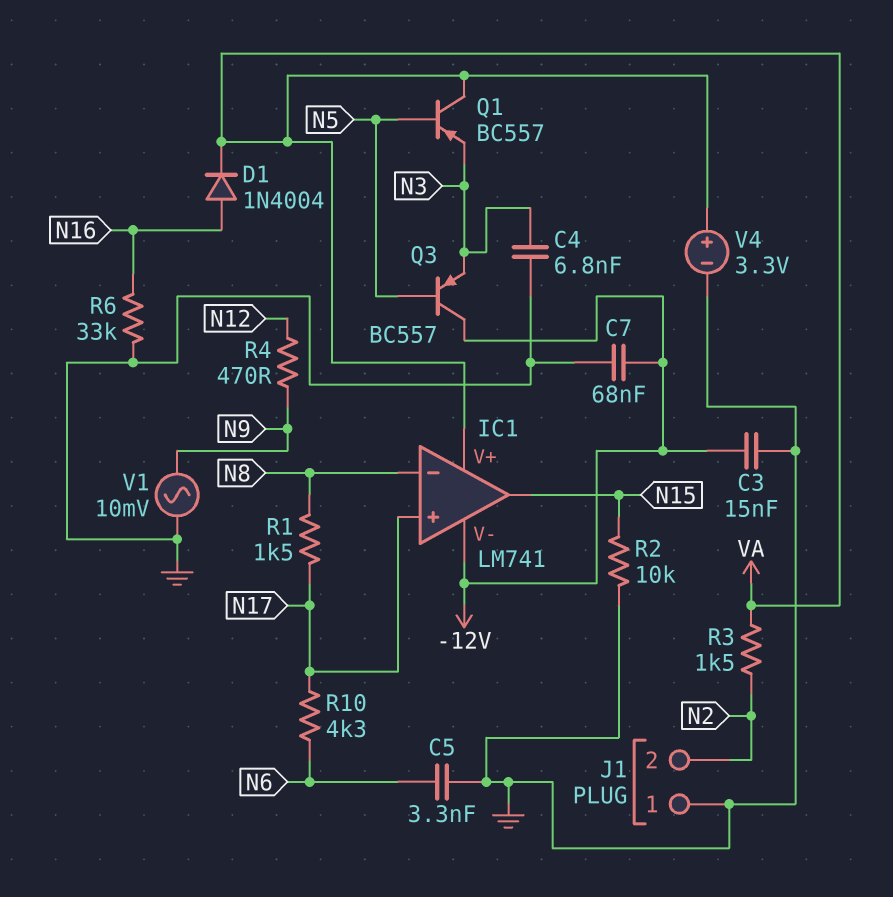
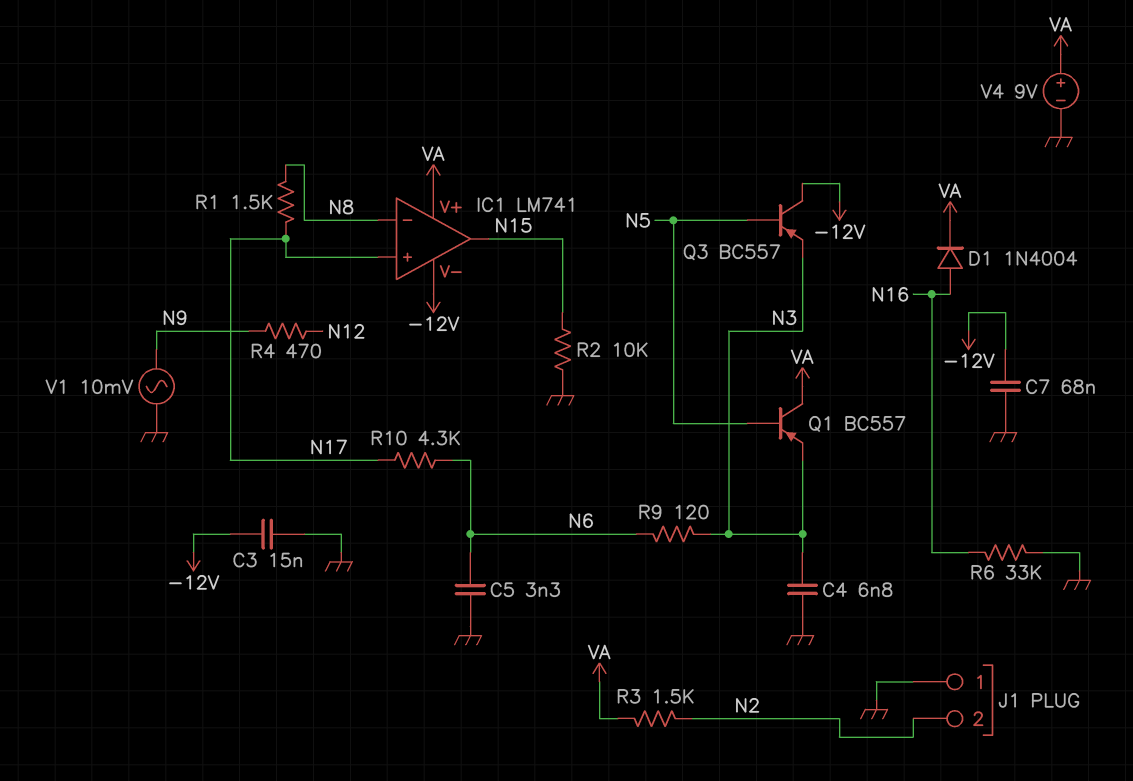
R9: none -> 120 (N3, N6)
V4: 3.3V (plus VA, minus GND) -> 9V (plus VA, minus GND)

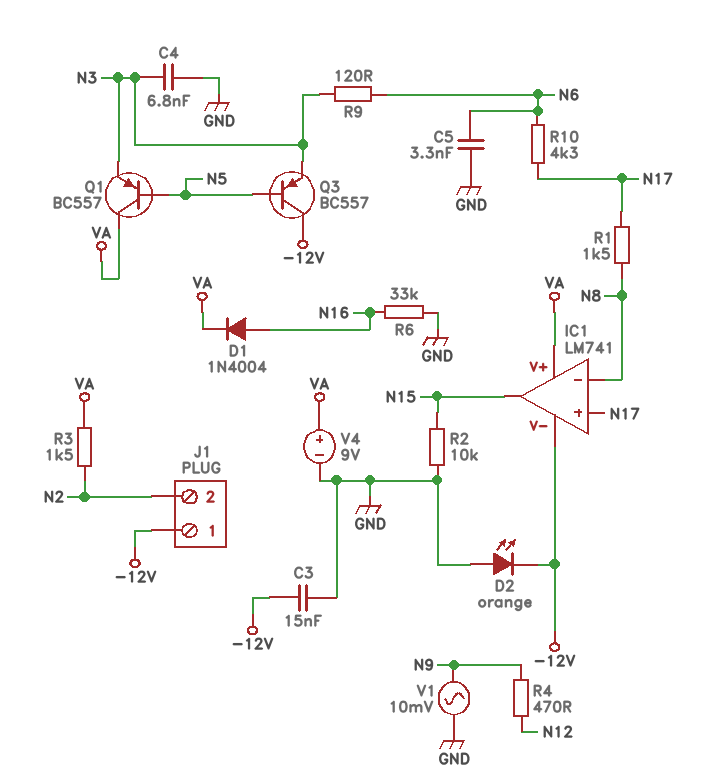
C7: 68nF (-12V, GND) -> none
D2: none -> LED orange (A GND, K -12V)
J1 pin 1: GND -> -12V

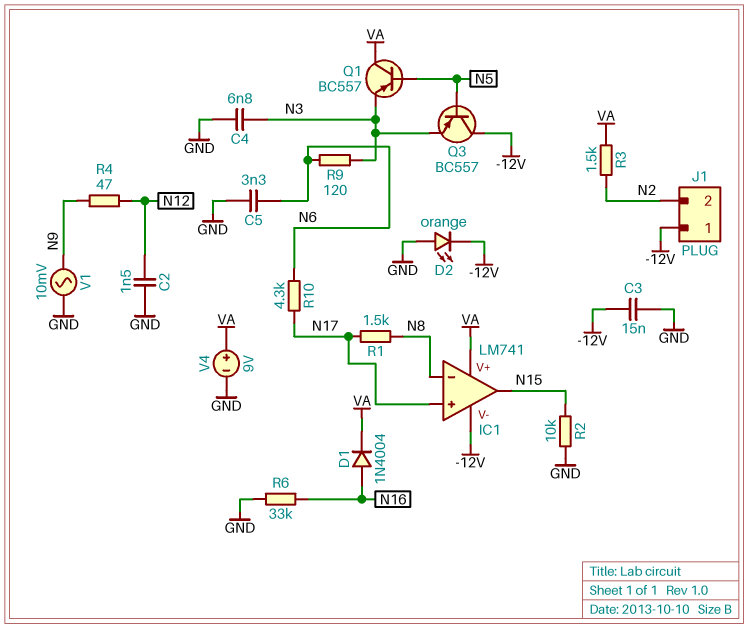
C2: none -> 1.5nF (GND, N12)
R4: 470 (N9, N12) -> 47 (N9, N12)

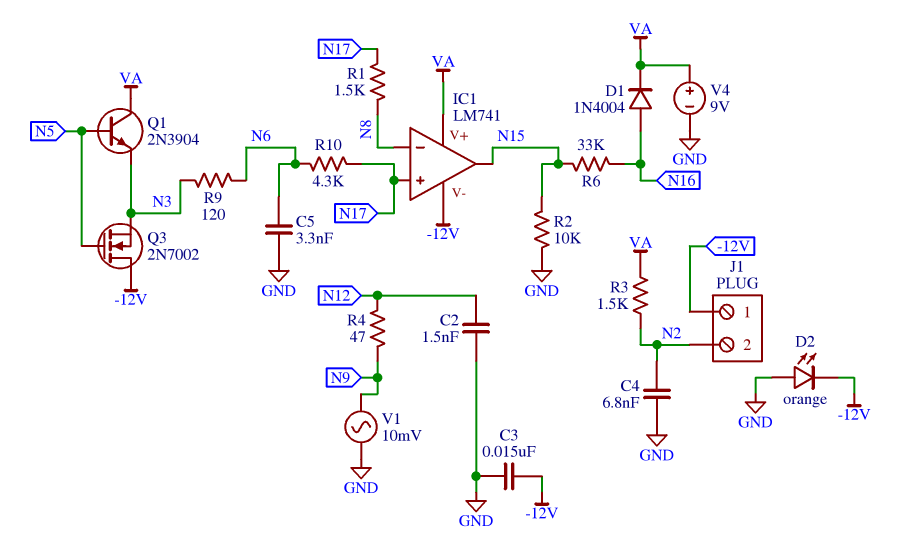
C4: 6.8nF (GND, N3) -> 6.8nF (GND, N2)
Q1: PNP BC557 (B N5, C VA, E N3) -> NPN 2N3904 (B N5, C VA, E N3)
Q3: PNP BC557 (B N5, C -12V, E N3) -> NMOS 2N7002 (G N5, D -12V, S N3)
R6: 33k (GND, N16) -> 33k (N15, N16)

